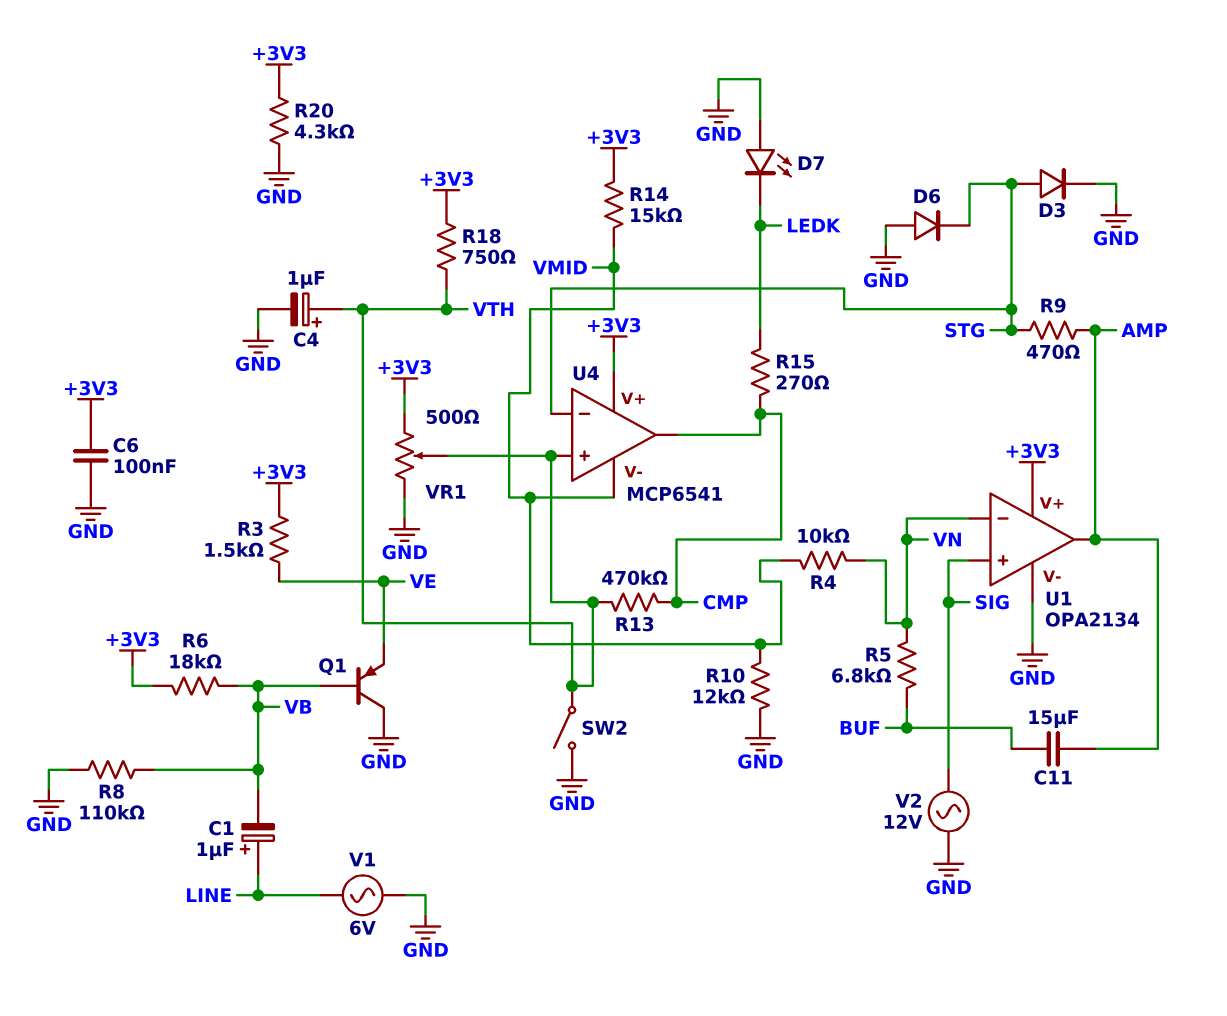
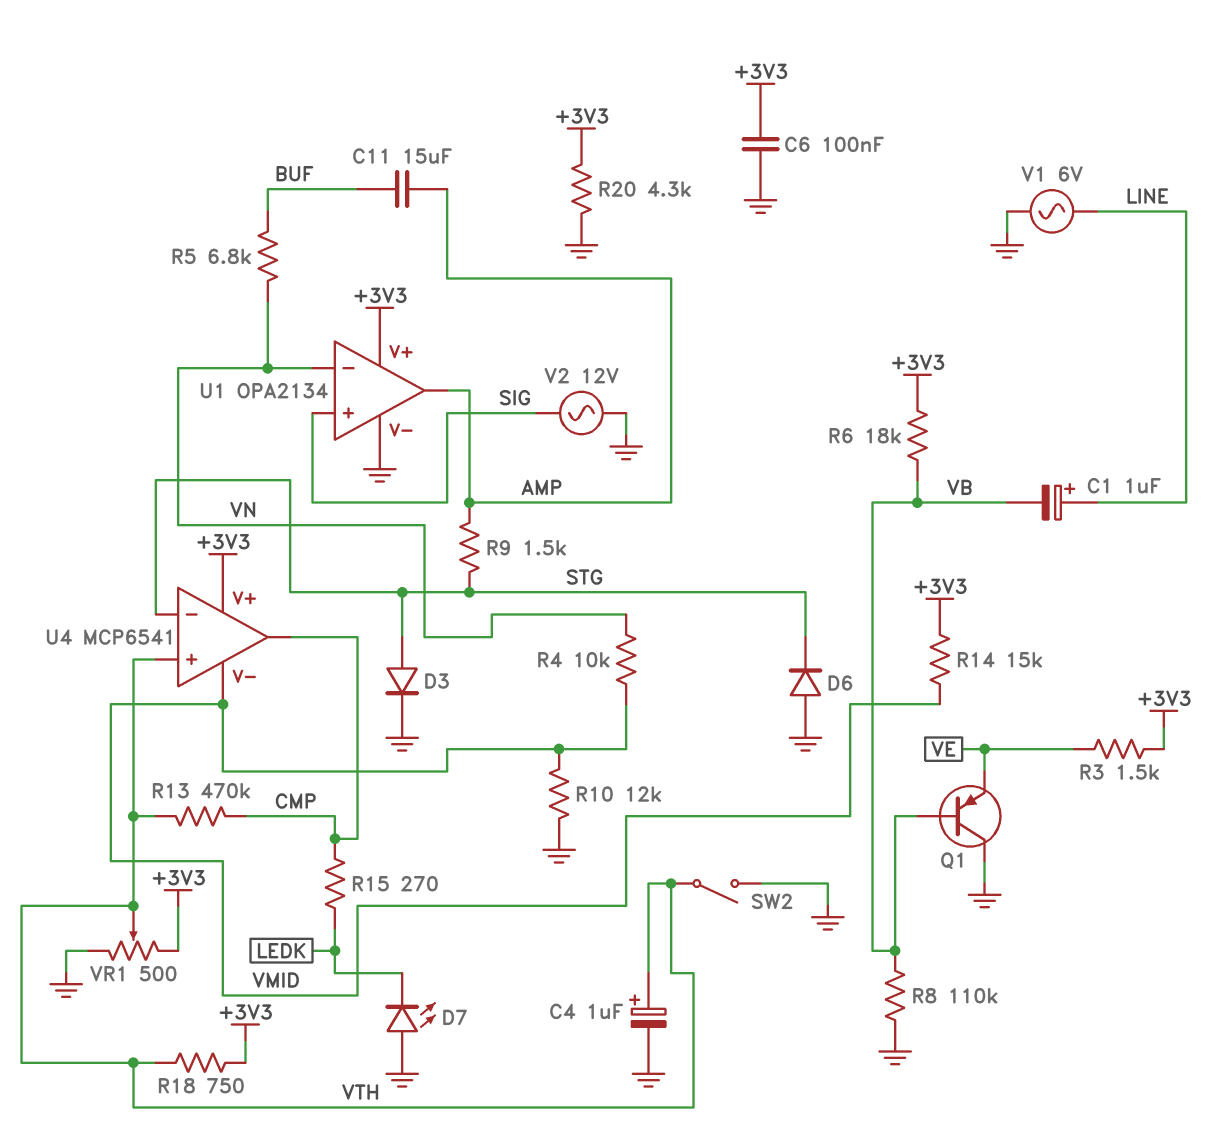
R9: 470 (AMP, STG) -> 1.5k (AMP, STG)

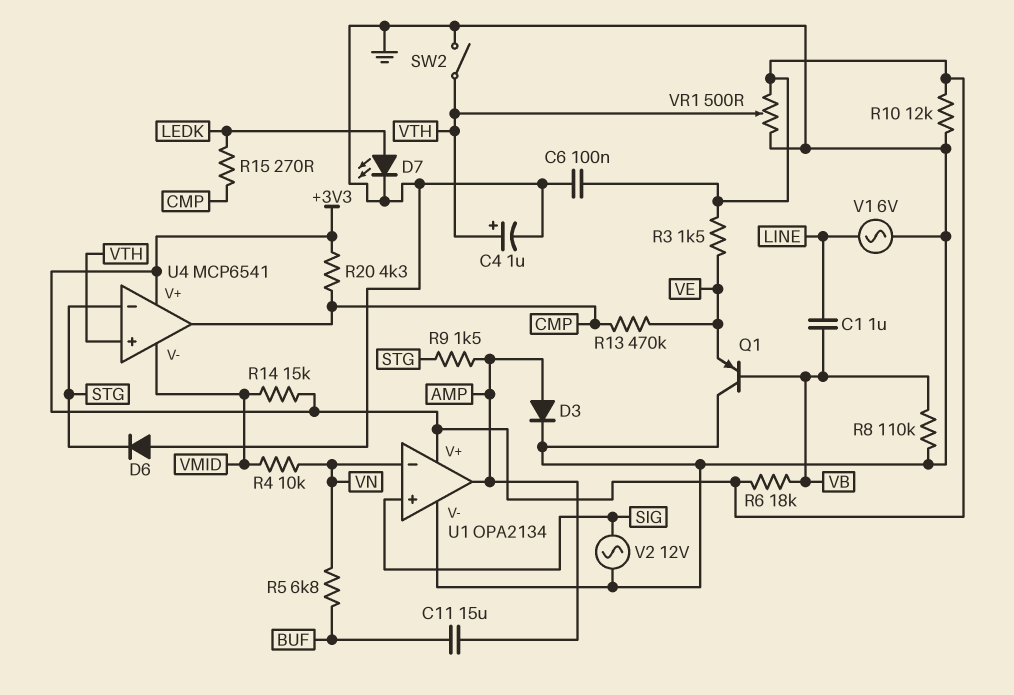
C1: 1uF (plus LINE, minus VB) -> 1uF (LINE, VB)
D3: diode (A STG, K GND) -> diode (A AMP, K GND)
D7: LED (A GND, K LEDK) -> LED (A LEDK, K GND)
R10: 12k (GND, VMID) -> 12k (+3V3, GND)
R13: 470k (CMP, VTH) -> 470k (CMP, VE)
R18: 750 (+3V3, VTH) -> none
R20: 4.3k (+3V3, GND) -> 4.3k (+3V3, CMP)

